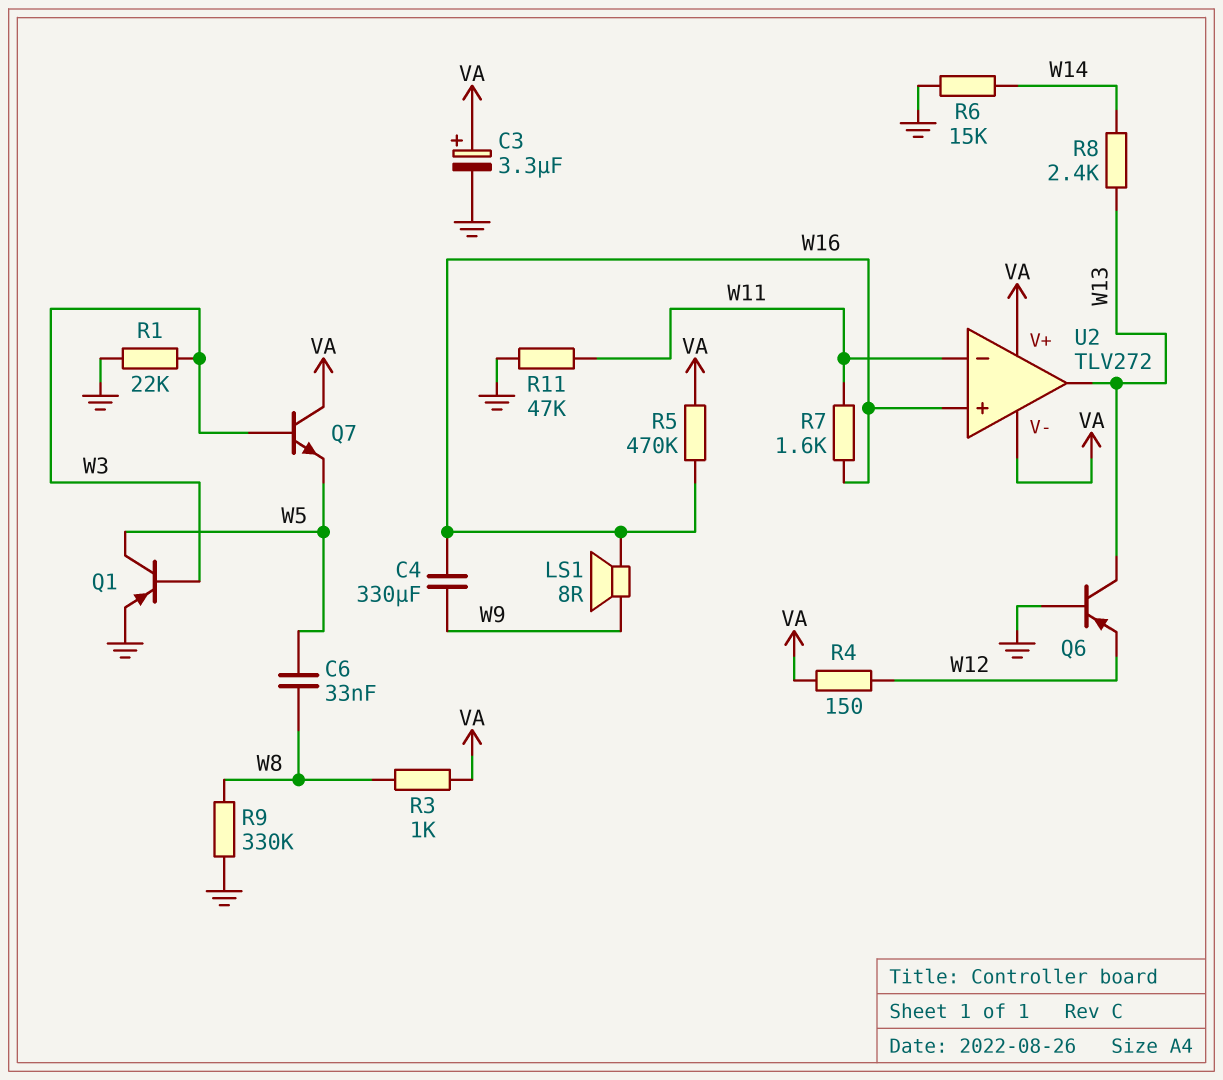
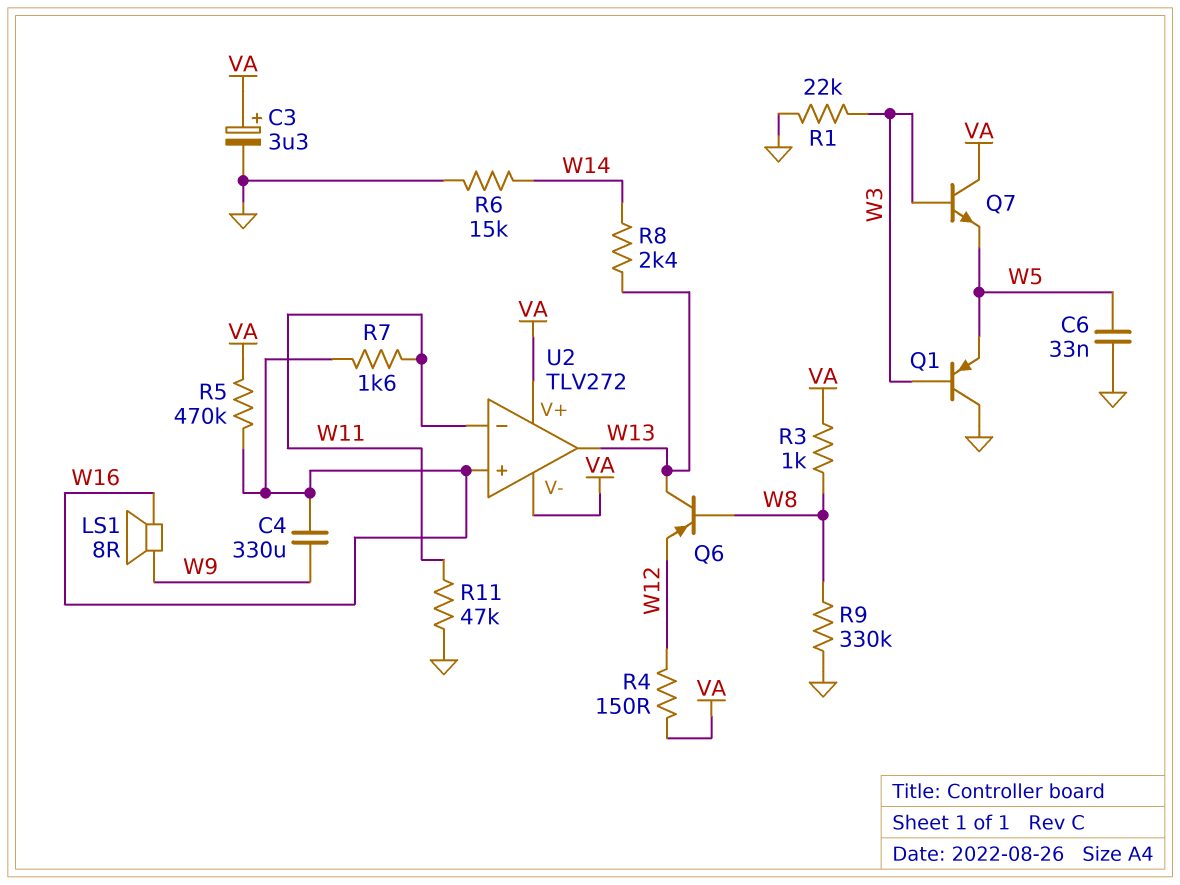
C6: 33nF (W5, W8) -> 33nF (GND, W5)
Q1: PNP (B W3, C W5, E GND) -> PNP (B W3, C GND, E W5)
Q6: PNP (B GND, C W13, E W12) -> PNP (B W8, C W13, E W12)

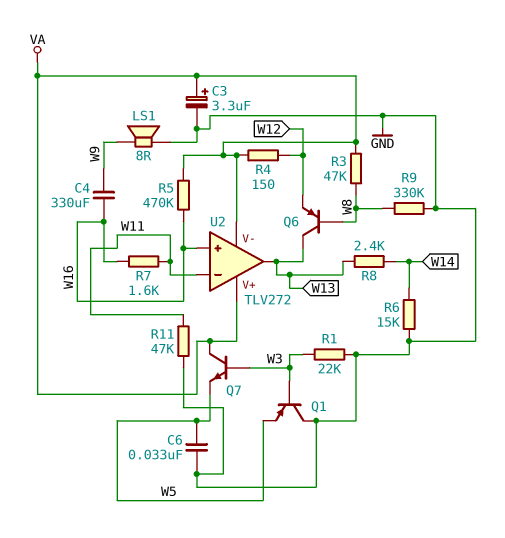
LS1: speaker 8R (W9, W16) -> speaker 8R (GND, W9)
R3: 1k (VA, W8) -> 47k (VA, W8)

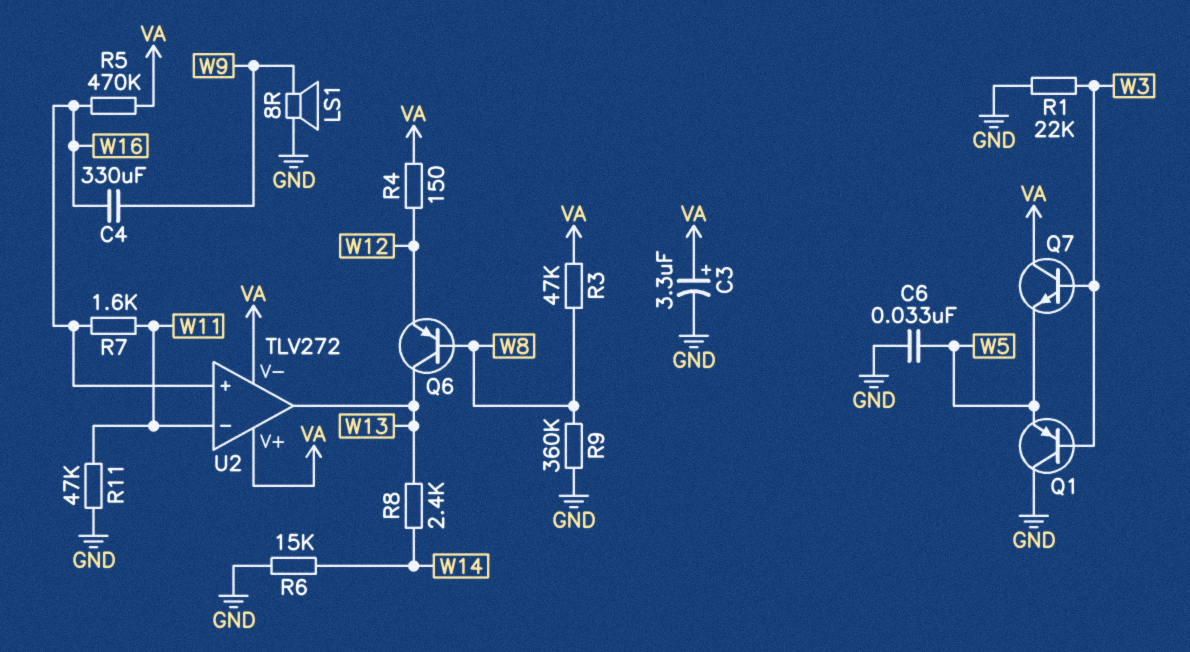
R9: 330k (GND, W8) -> 360k (GND, W8)

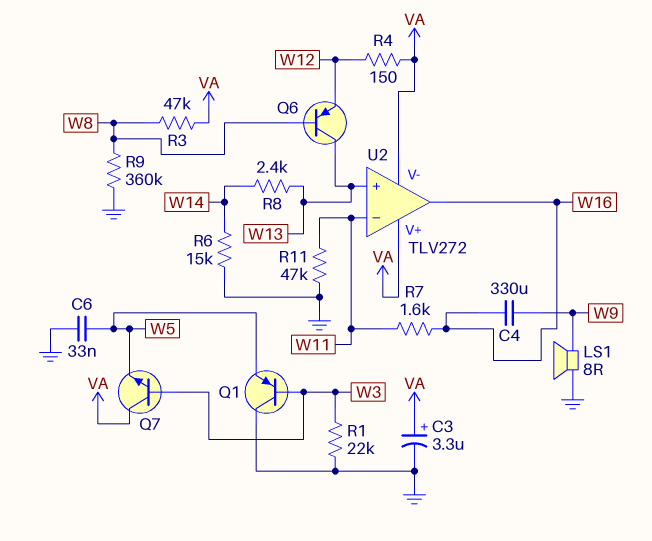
R5: 470k (VA, W16) -> none
U2 pin in+: W16 -> W13
U2 pin out: W13 -> W16

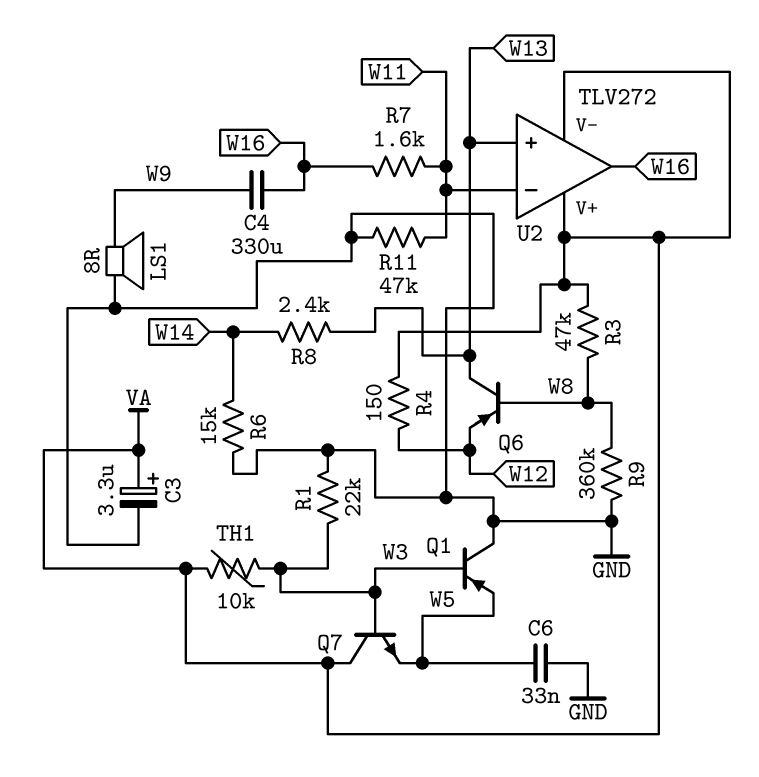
TH1: none -> 10k (VA, W3)

